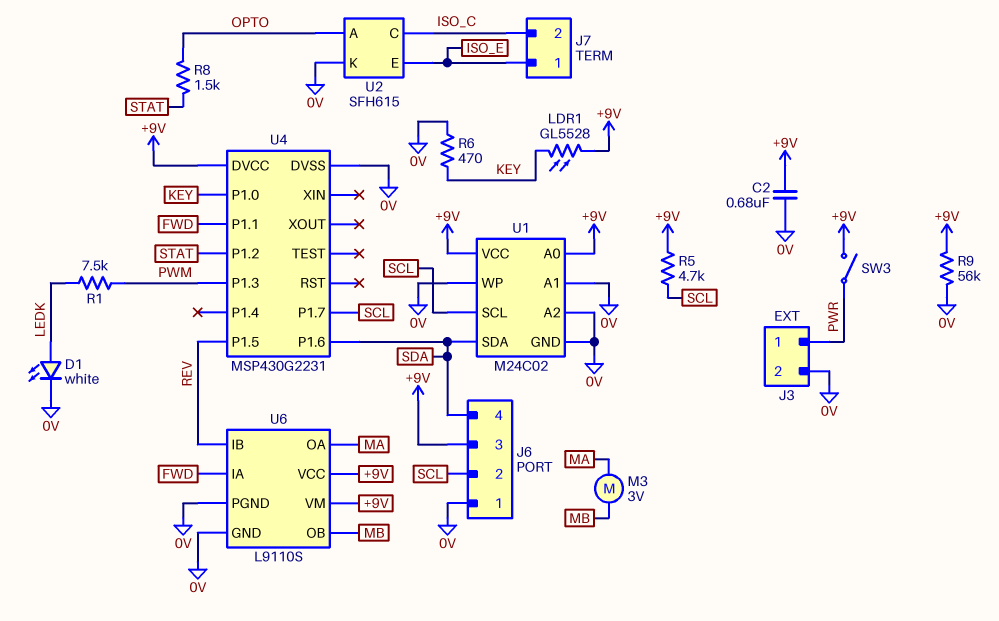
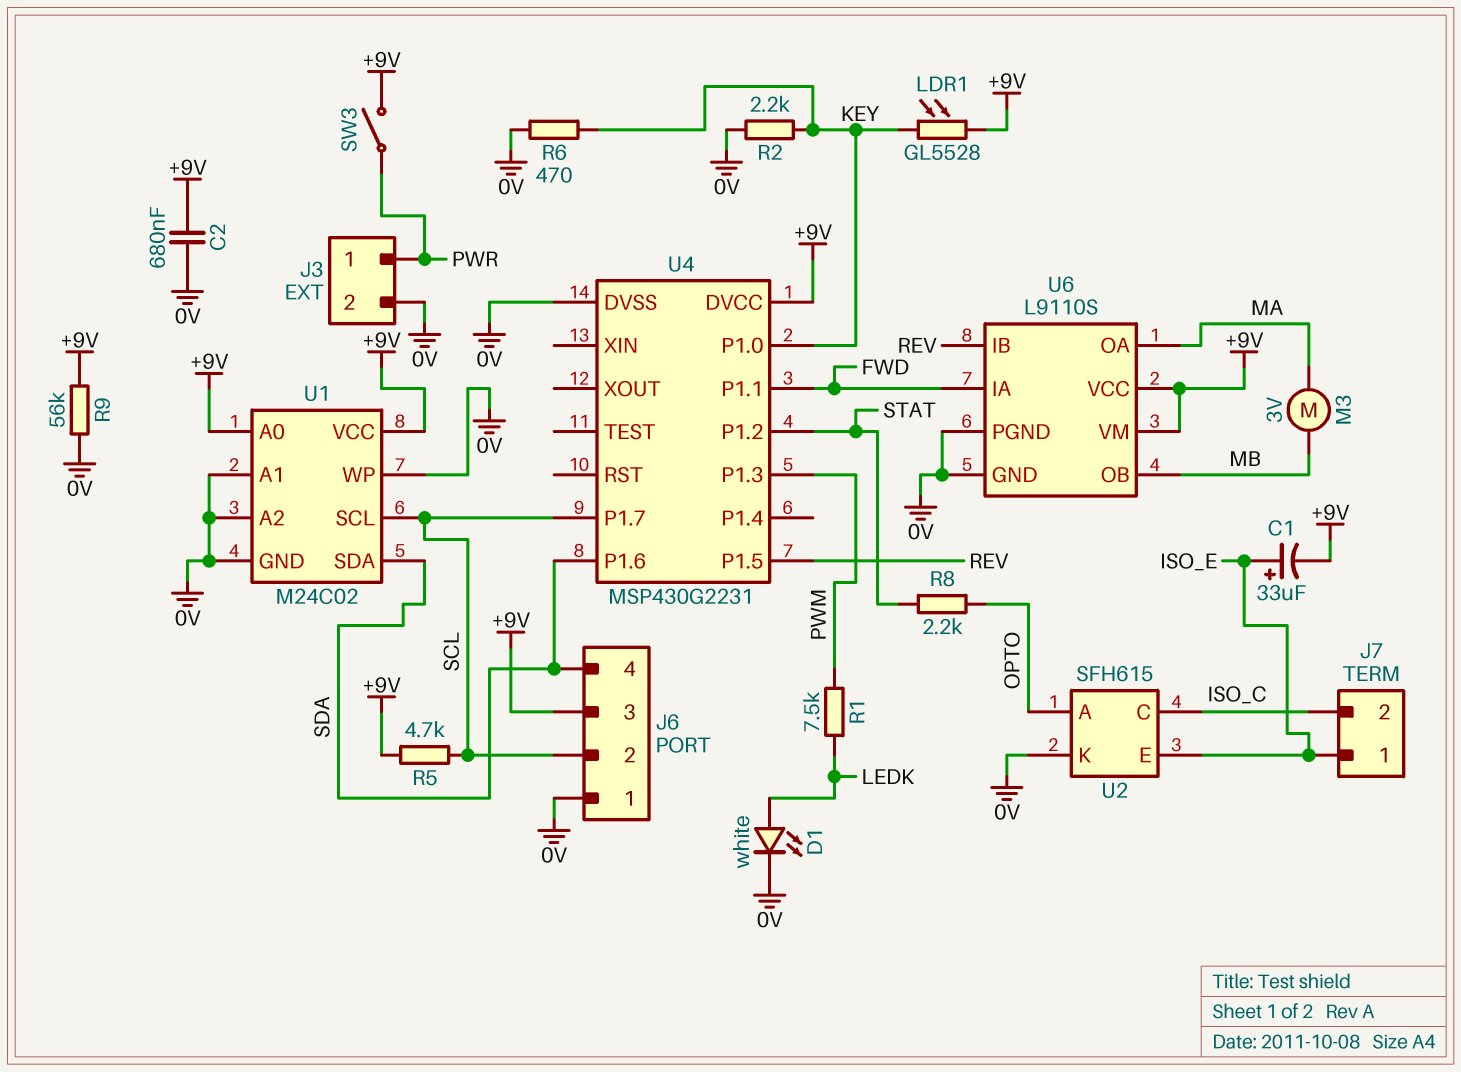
C1: none -> 33uF (plus ISO_E, minus +9V)
R2: none -> 2.2k (0V, KEY)
R8: 1.5k (OPTO, STAT) -> 2.2k (OPTO, STAT)

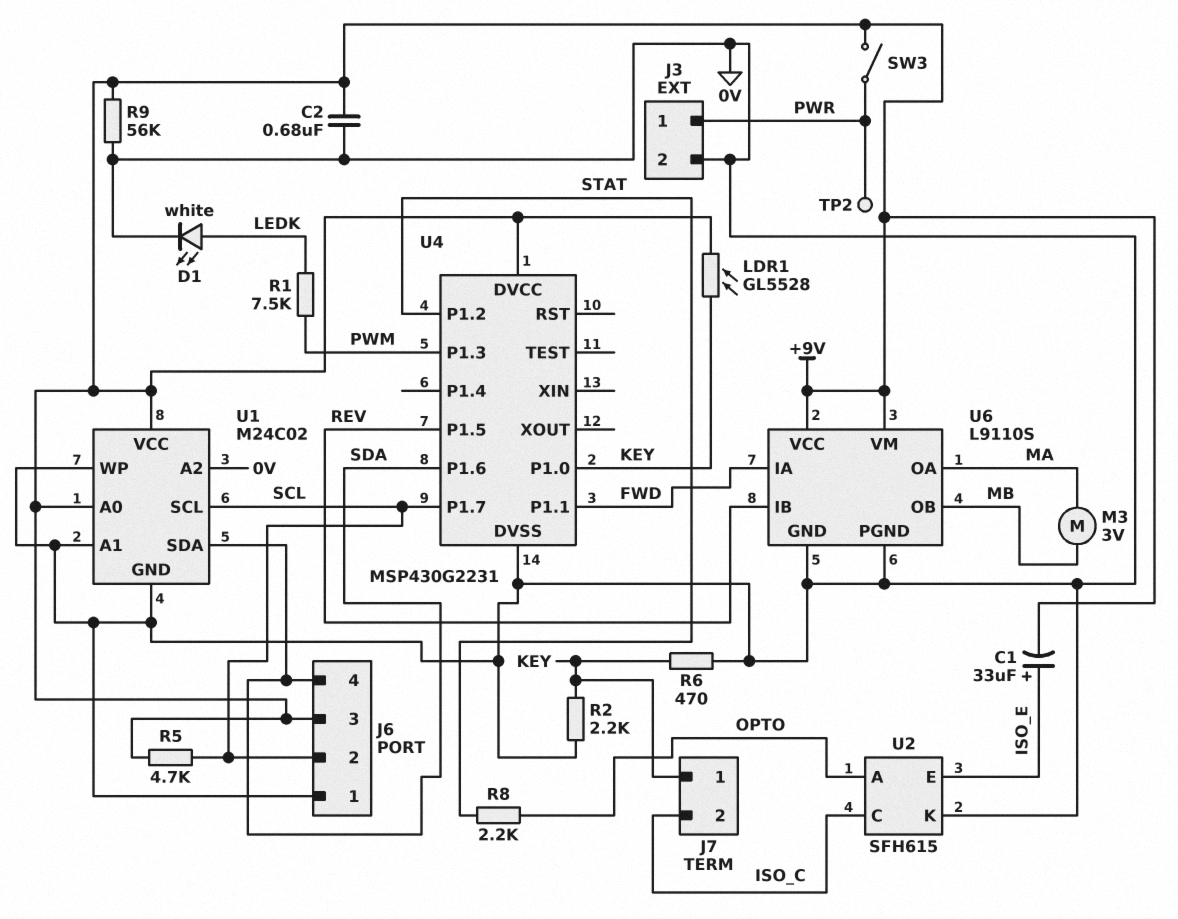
J7 pin 1: ISO_E -> KEY
TP2: none -> test point (PWR)

